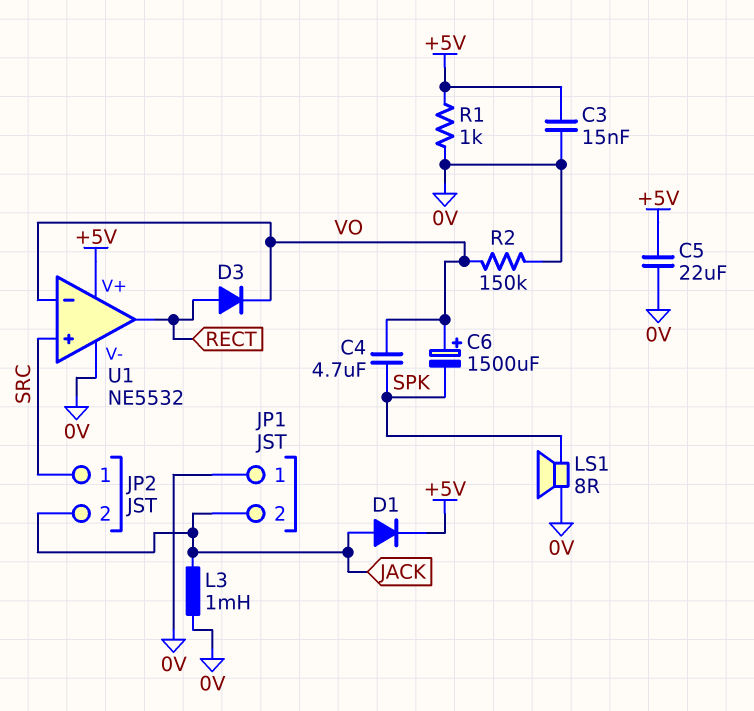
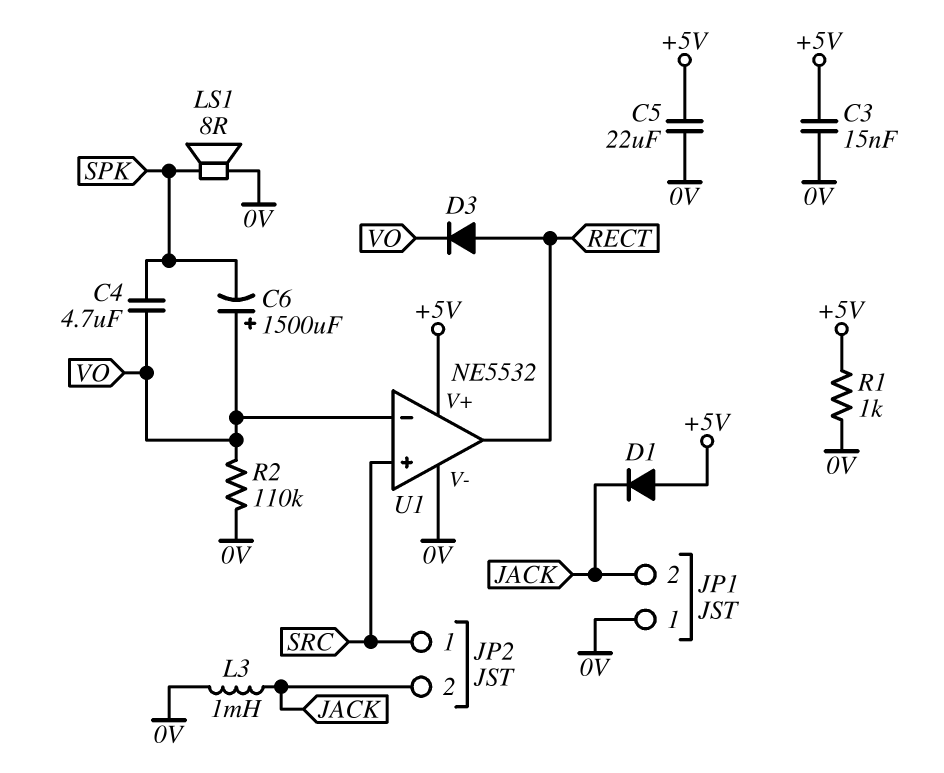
D1: diode (A JACK, K +5V) -> diode (A +5V, K JACK)
R2: 150k (0V, VO) -> 110k (0V, VO)

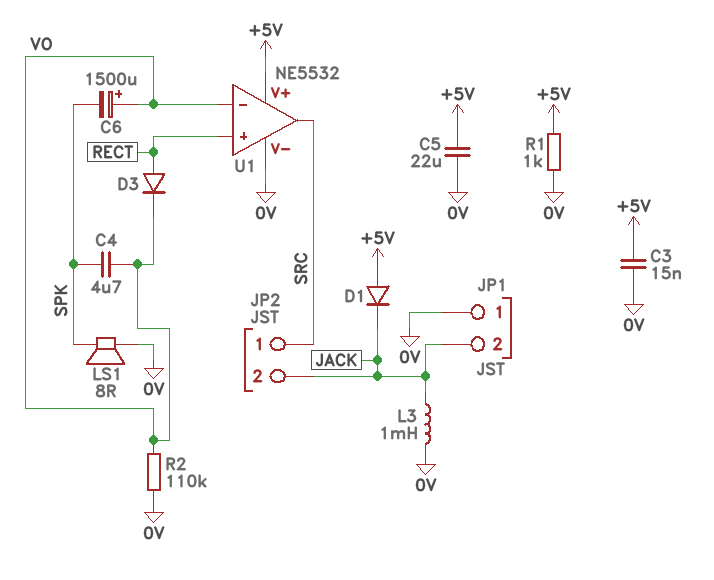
U1 pin in+: SRC -> RECT
U1 pin out: RECT -> SRC

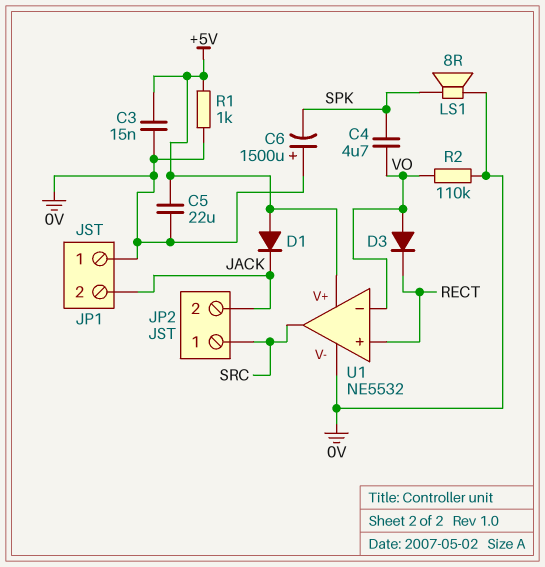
C6: 1500uF (plus VO, minus SPK) -> 1500uF (plus 0V, minus SPK)
D3: diode (A RECT, K VO) -> diode (A VO, K RECT)
L3: 1mH (0V, JACK) -> none

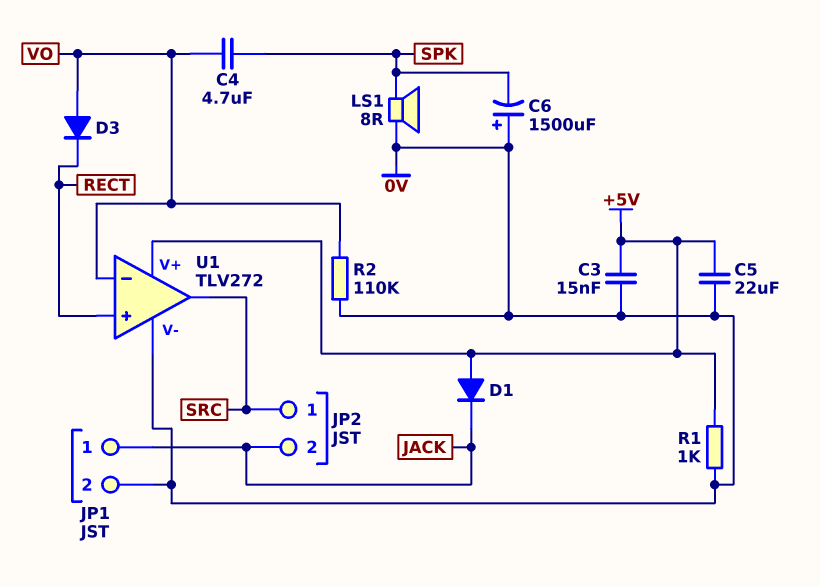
JP1 pin 1: 0V -> JACK
JP1 pin 2: JACK -> 0V
U1: NE5532 -> TLV272

